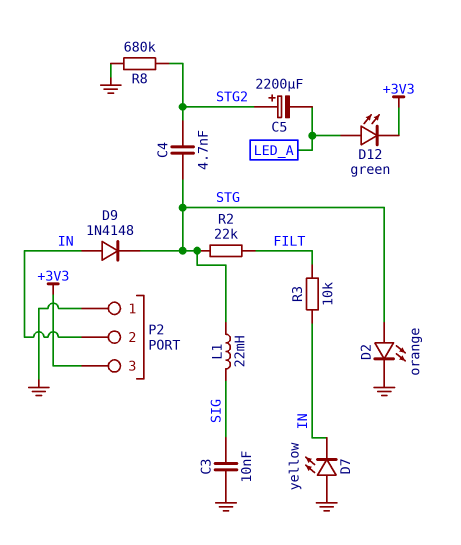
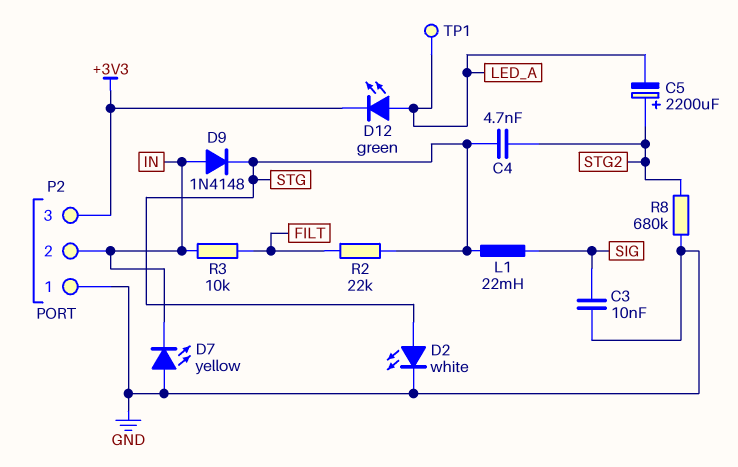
D2: LED orange (A STG, K GND) -> LED white (A STG, K GND)
TP1: none -> test point (LED_A)

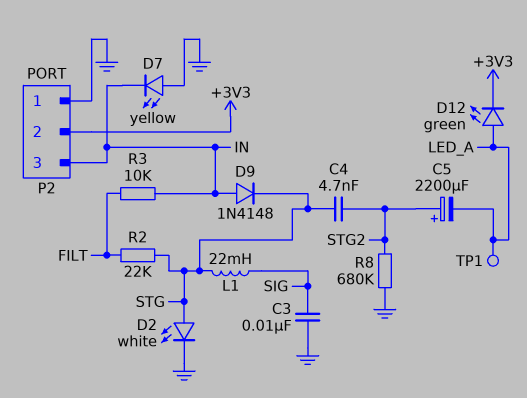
P2 pin 2: IN -> +3V3
P2 pin 3: +3V3 -> IN

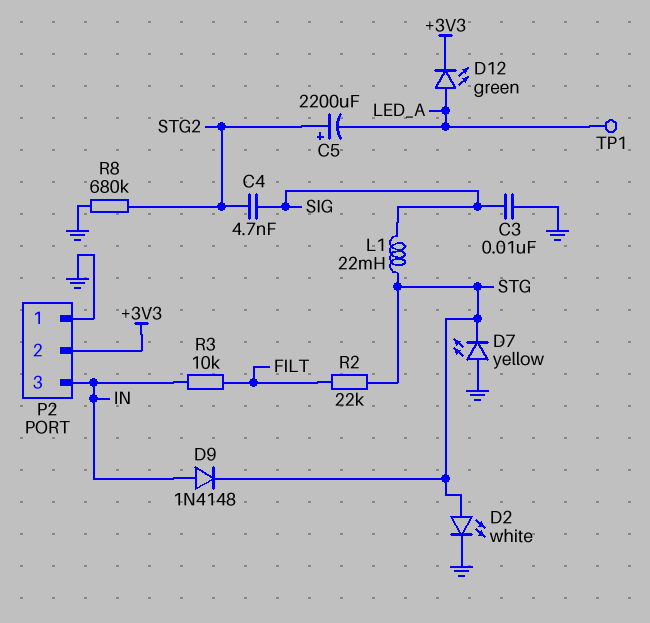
C4: 4.7nF (STG, STG2) -> 4.7nF (SIG, STG2)
D7: LED yellow (A GND, K IN) -> LED yellow (A GND, K STG)

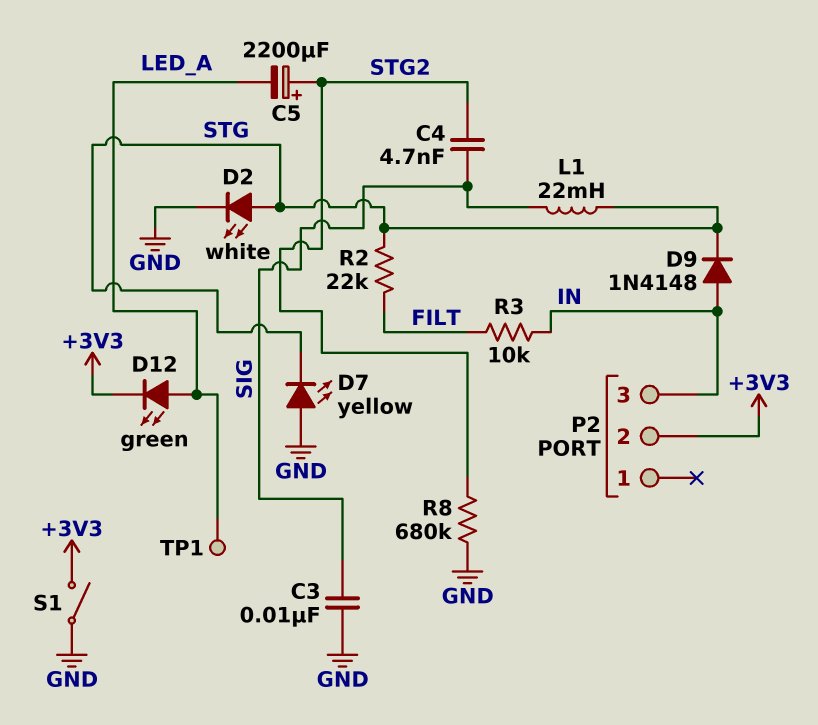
P2 pin 1: GND -> none
S1: none -> switch (+3V3, GND)

